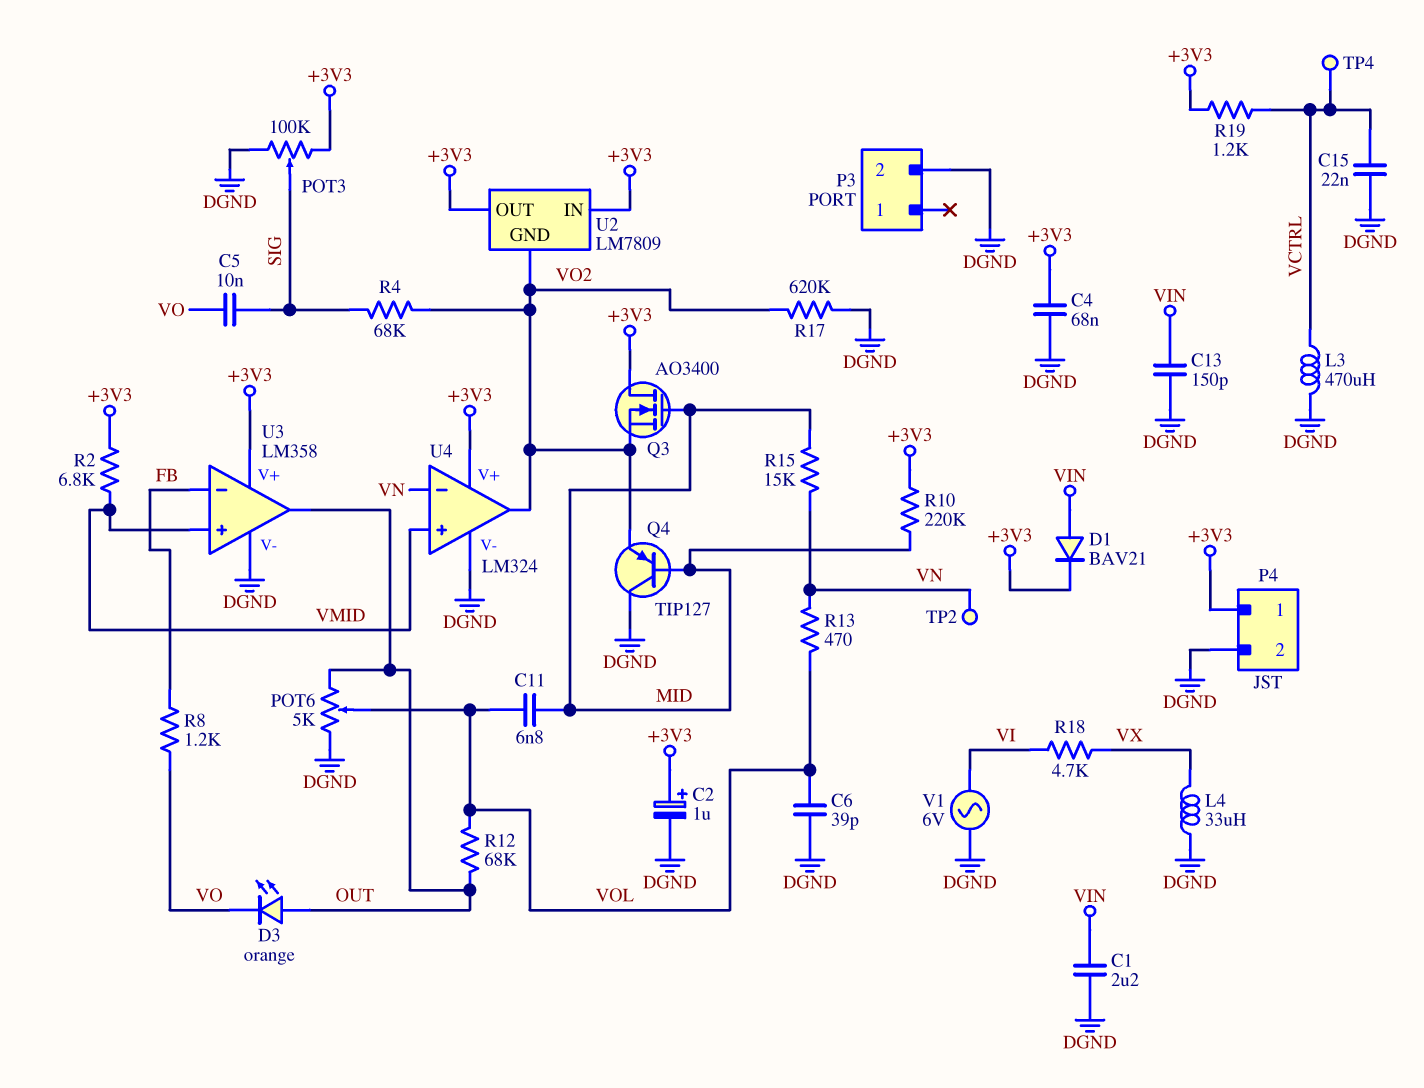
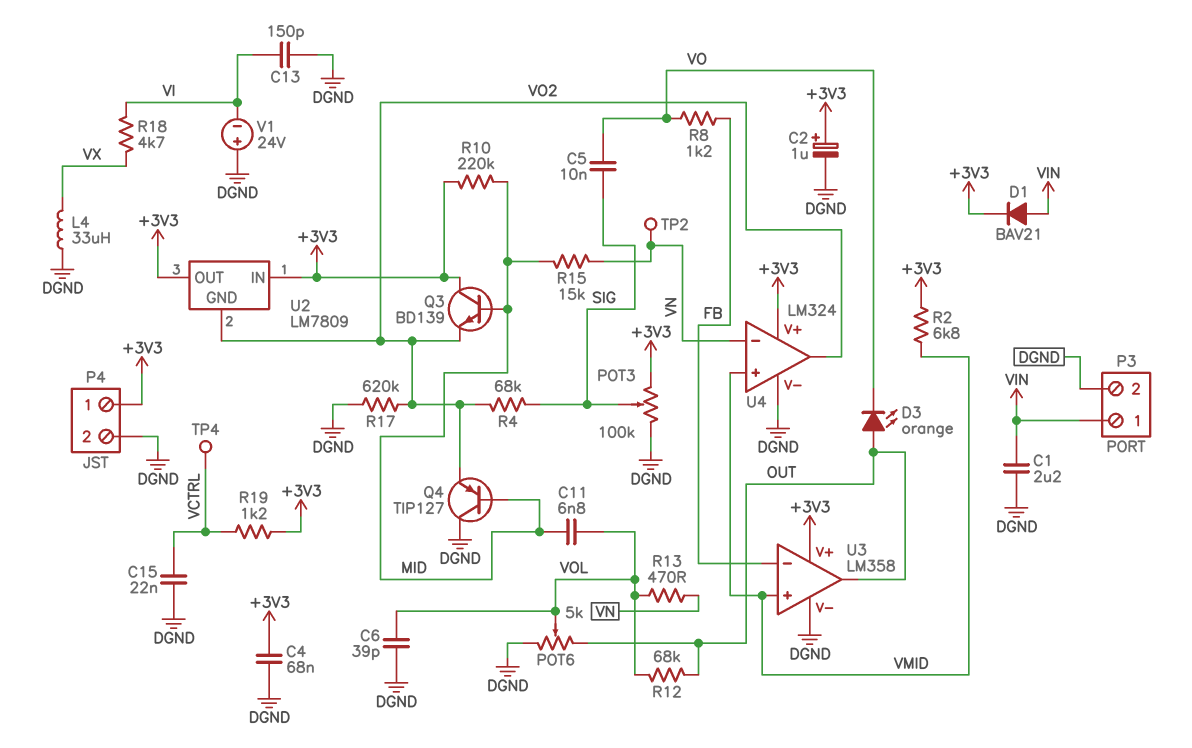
C13: 150pF (DGND, VIN) -> 150pF (DGND, VI)
L3: 470uH (DGND, VCTRL) -> none
P3 pin 1: none -> VIN
Q3: NMOS AO3400 (G MID, D +3V3, S VO2) -> NPN BD139 (B MID, C +3V3, E VO2)
V1: AC 6V (DGND, VI) -> 24V (plus DGND, minus VI)

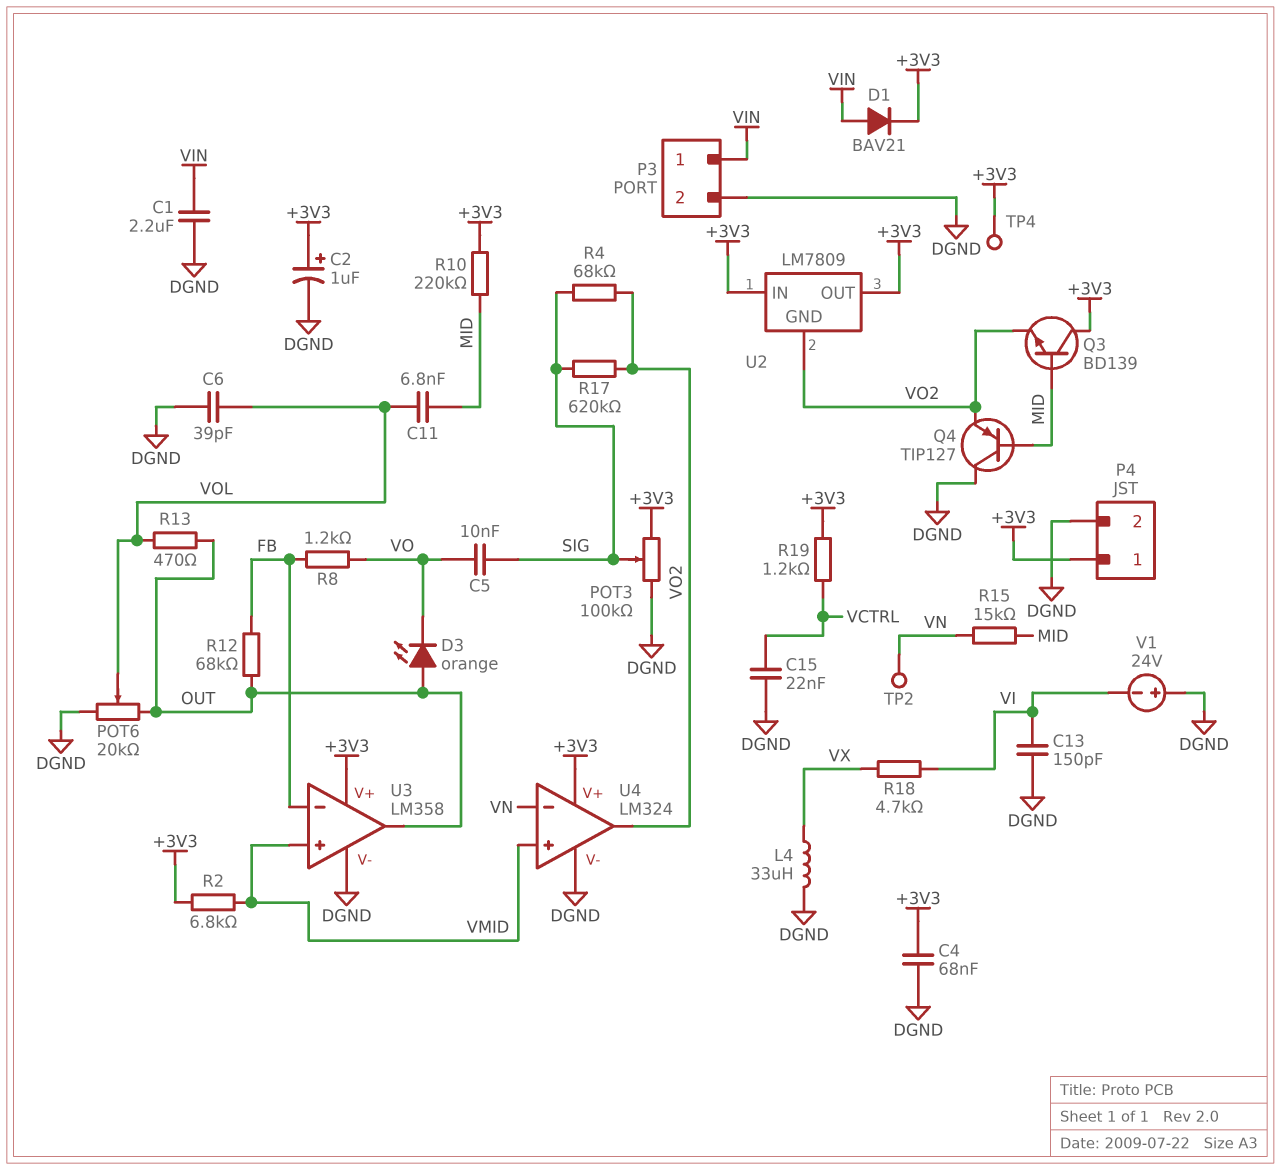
POT6: 5k (DGND, OUT, wiper VOL) -> 20k (DGND, OUT, wiper VOL)
R12: 68k (OUT, VOL) -> 68k (FB, OUT)
R13: 470 (VN, VOL) -> 470 (OUT, VOL)
R17: 620k (DGND, VO2) -> 620k (SIG, VO2)
TP4: test point (VCTRL) -> test point (+3V3)

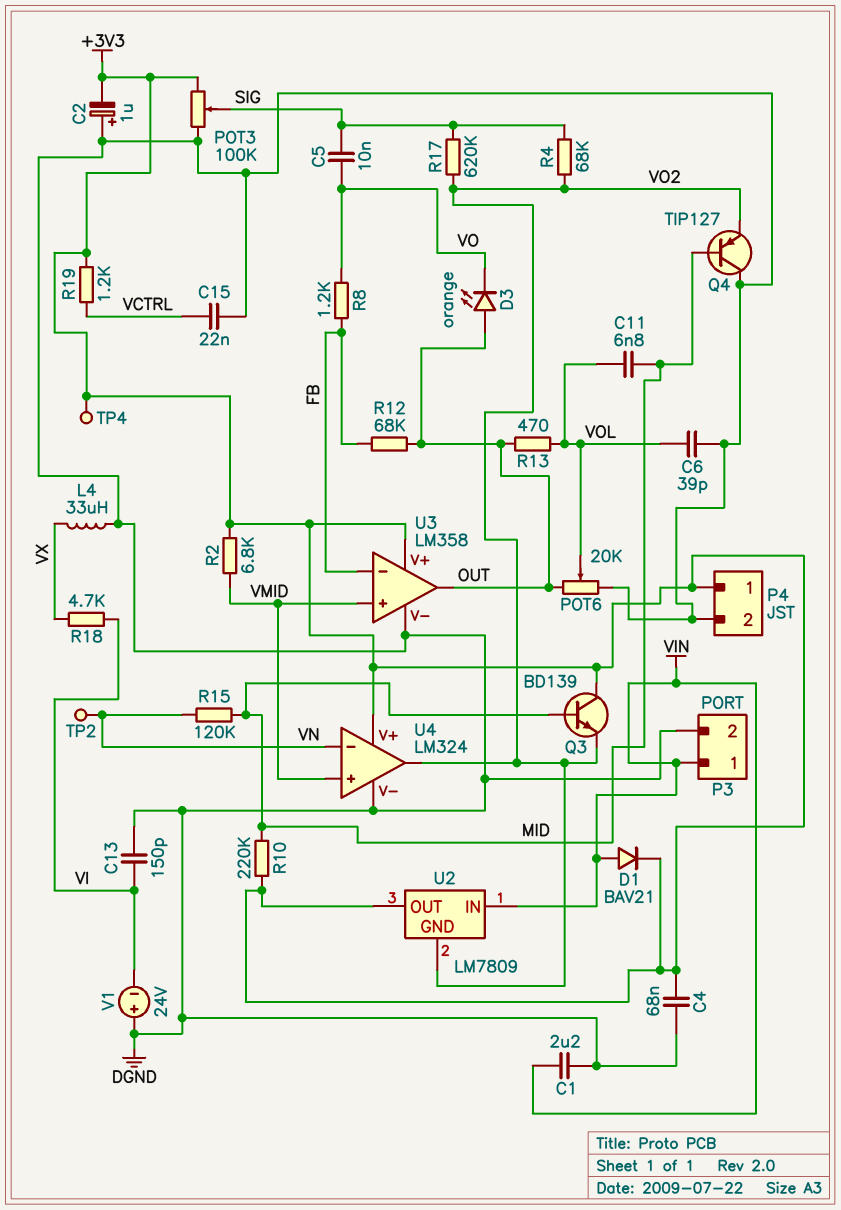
C2: 1uF (plus +3V3, minus DGND) -> 1uF (plus DGND, minus +3V3)
R15: 15k (MID, VN) -> 120k (MID, VN)
U2 pin IN: +3V3 -> VIN

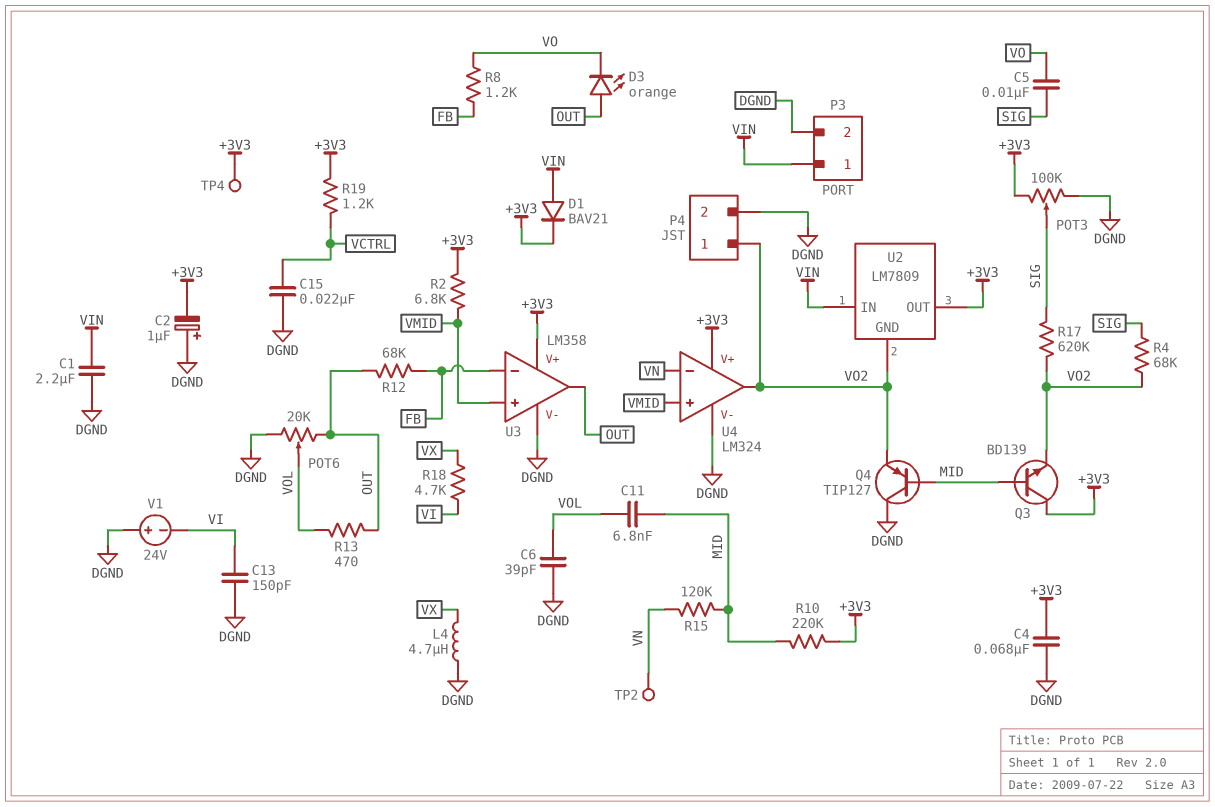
L4: 33uH (DGND, VX) -> 4.7uH (DGND, VX)
P4 pin 1: +3V3 -> VO2

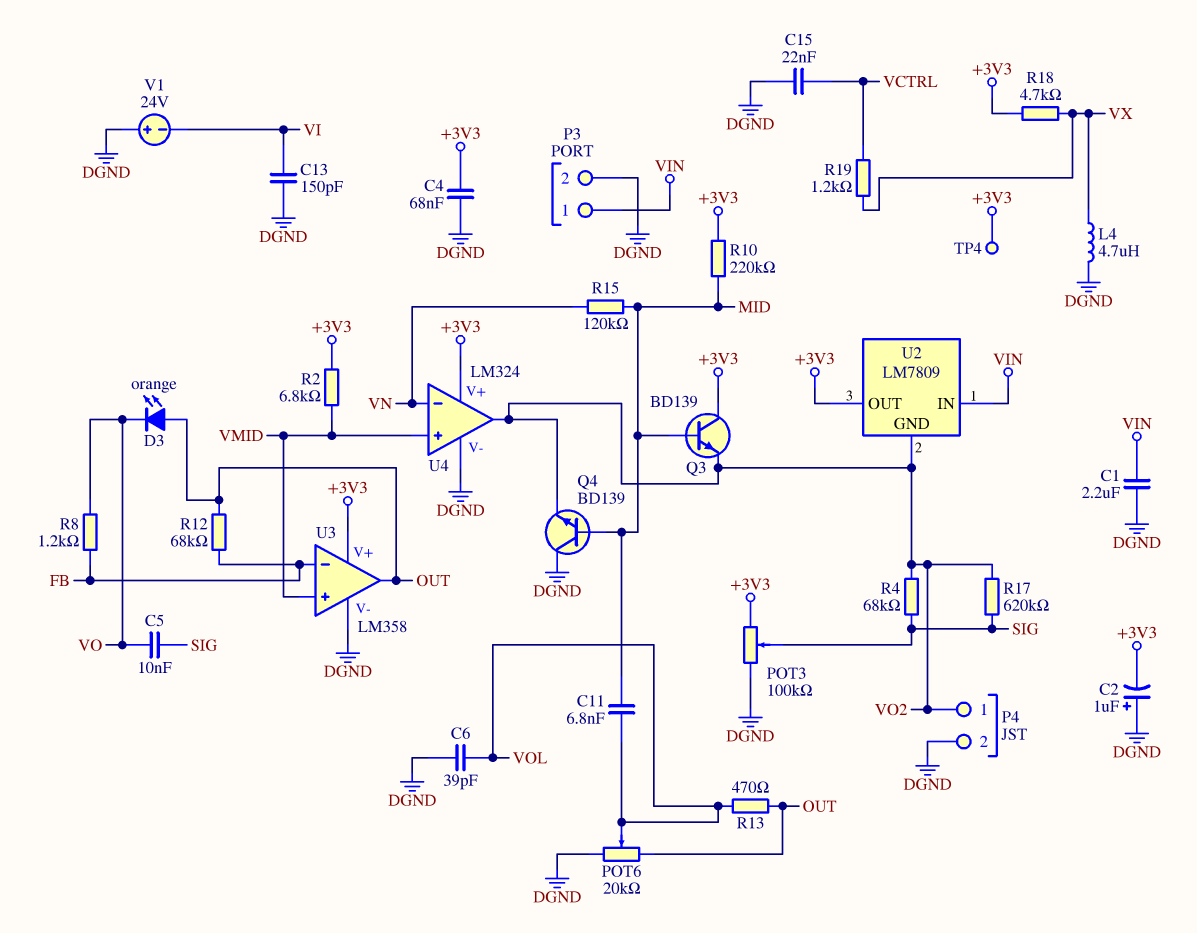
D1: diode BAV21 (A VIN, K +3V3) -> none
Q4: PNP TIP127 (B MID, C DGND, E VO2) -> NPN BD139 (B MID, C DGND, E VO2)
R18: 4.7k (VI, VX) -> 4.7k (+3V3, VX)
R19: 1.2k (+3V3, VCTRL) -> 1.2k (VCTRL, VX)
TP2: test point (VN) -> none

